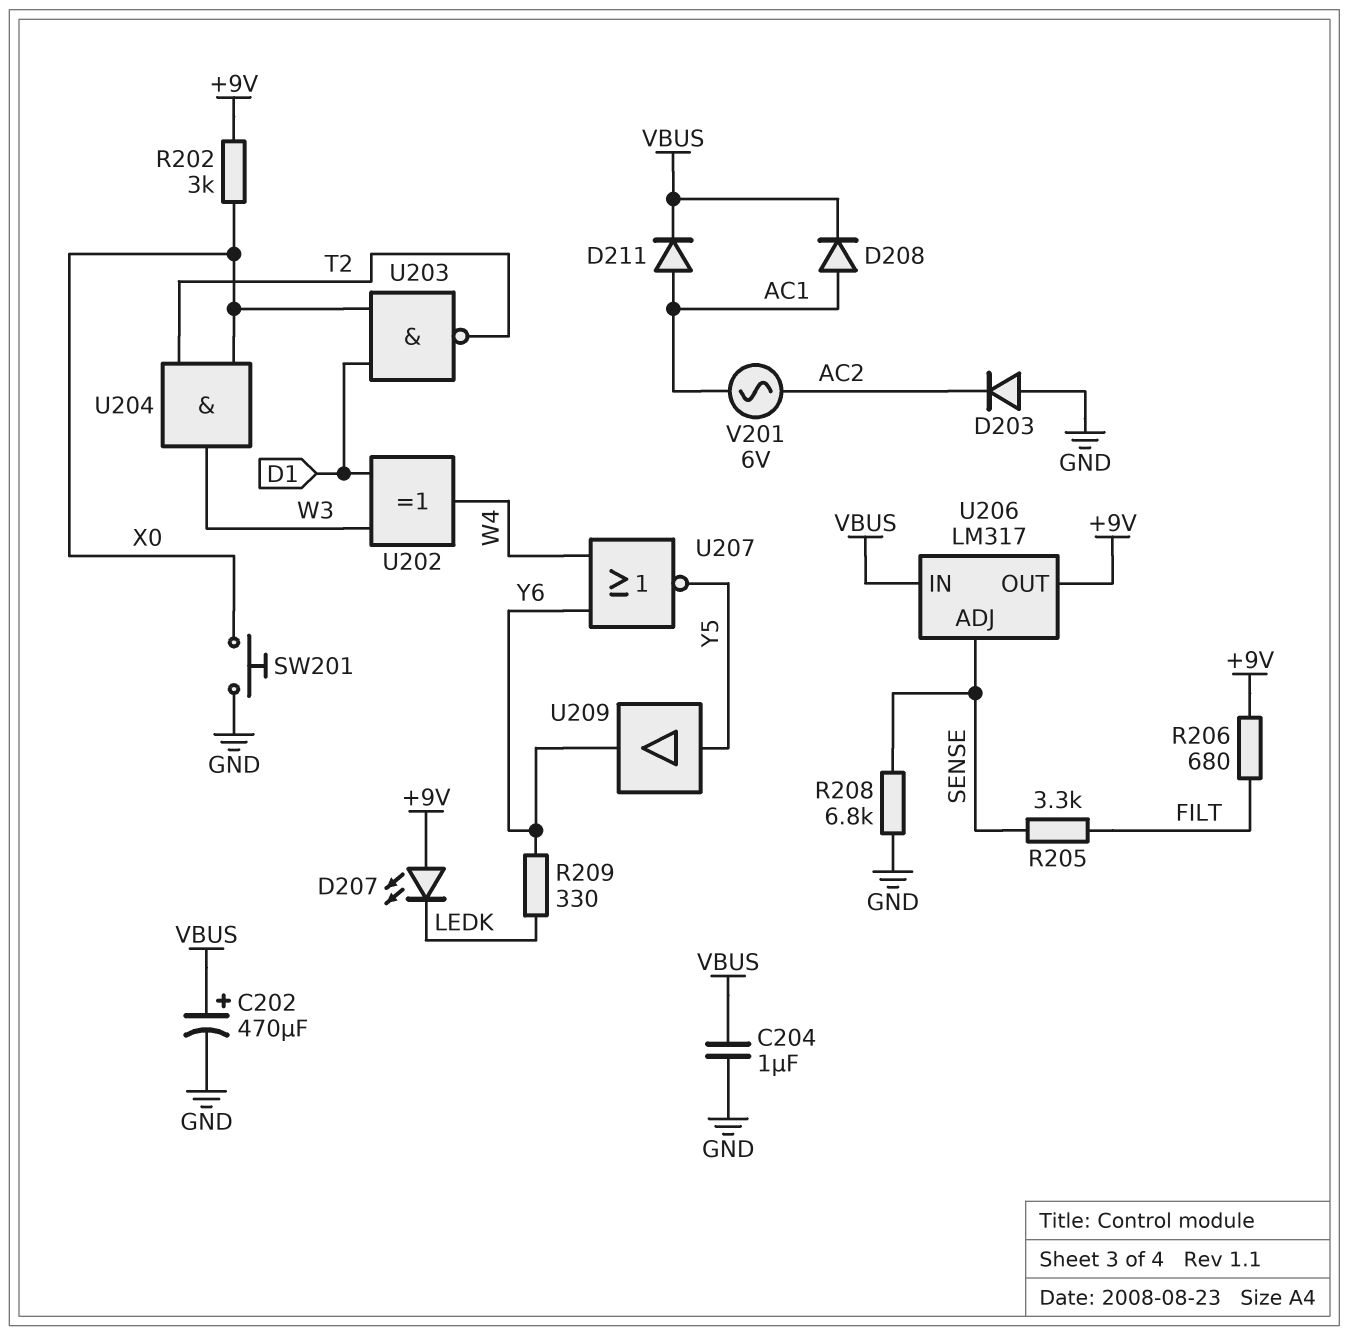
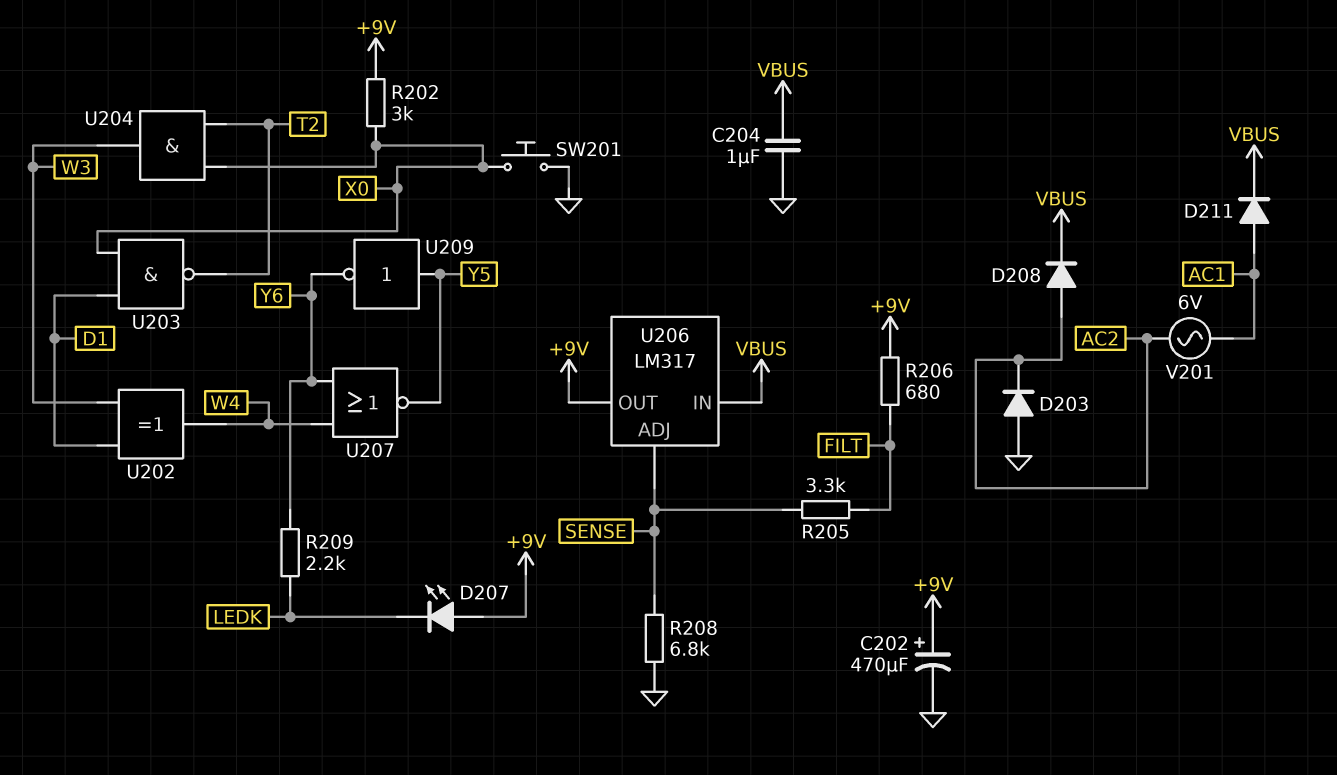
C202: 470uF (plus VBUS, minus GND) -> 470uF (plus +9V, minus GND)
D208: diode (A AC1, K VBUS) -> diode (A AC2, K VBUS)
R209: 330 (LEDK, Y6) -> 2.2k (LEDK, Y6)
U209: buffer (in Y5, out Y6) -> NOT (in Y5, out Y6)

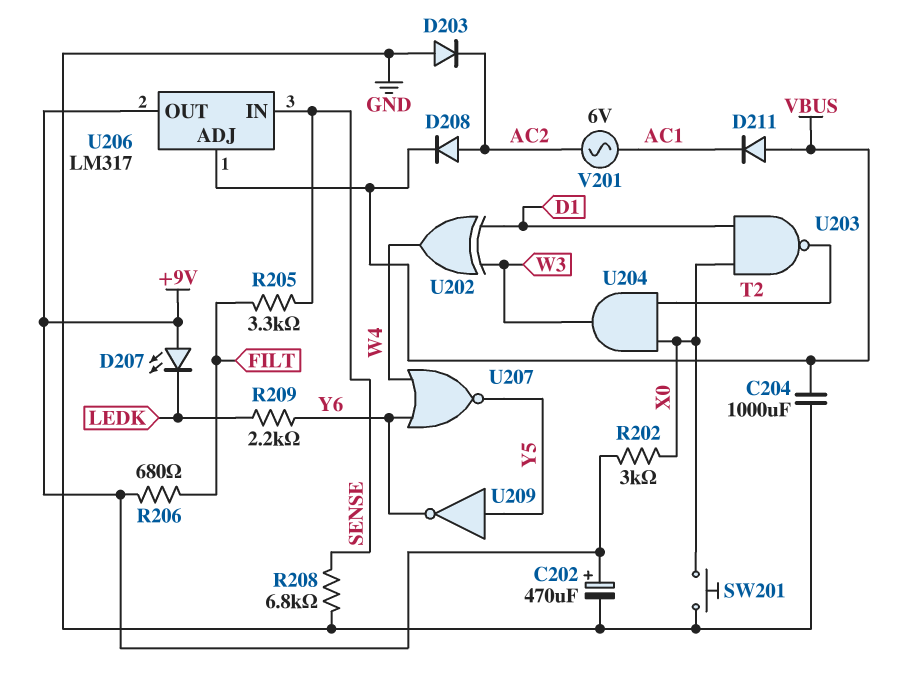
C204: 1uF (GND, VBUS) -> 1000uF (GND, VBUS)
D211: diode (A AC1, K VBUS) -> diode (A VBUS, K AC1)
U206 pin ADJ: SENSE -> VBUS
U206 pin IN: VBUS -> SENSE

